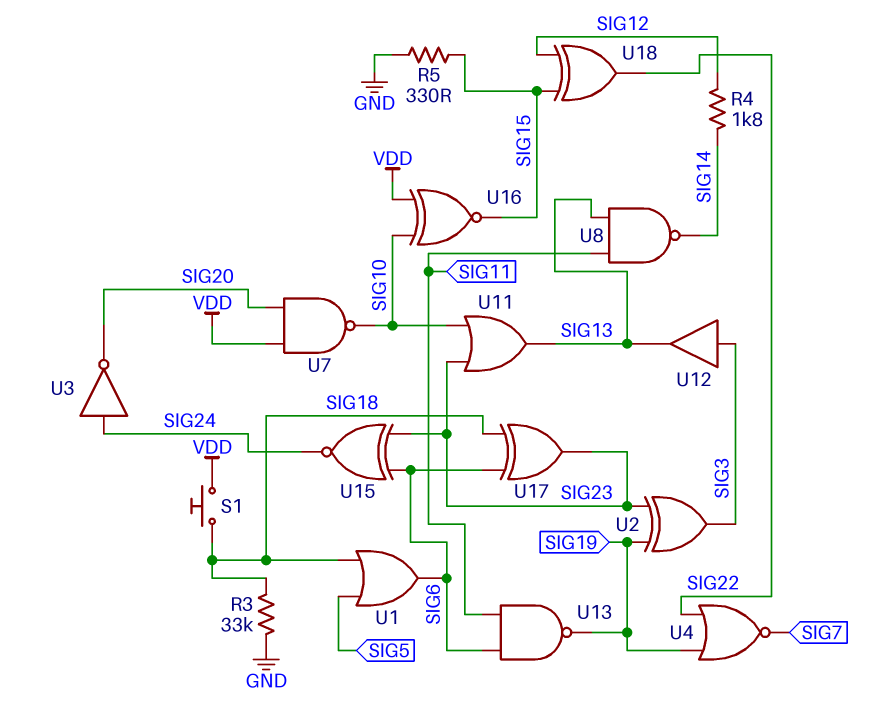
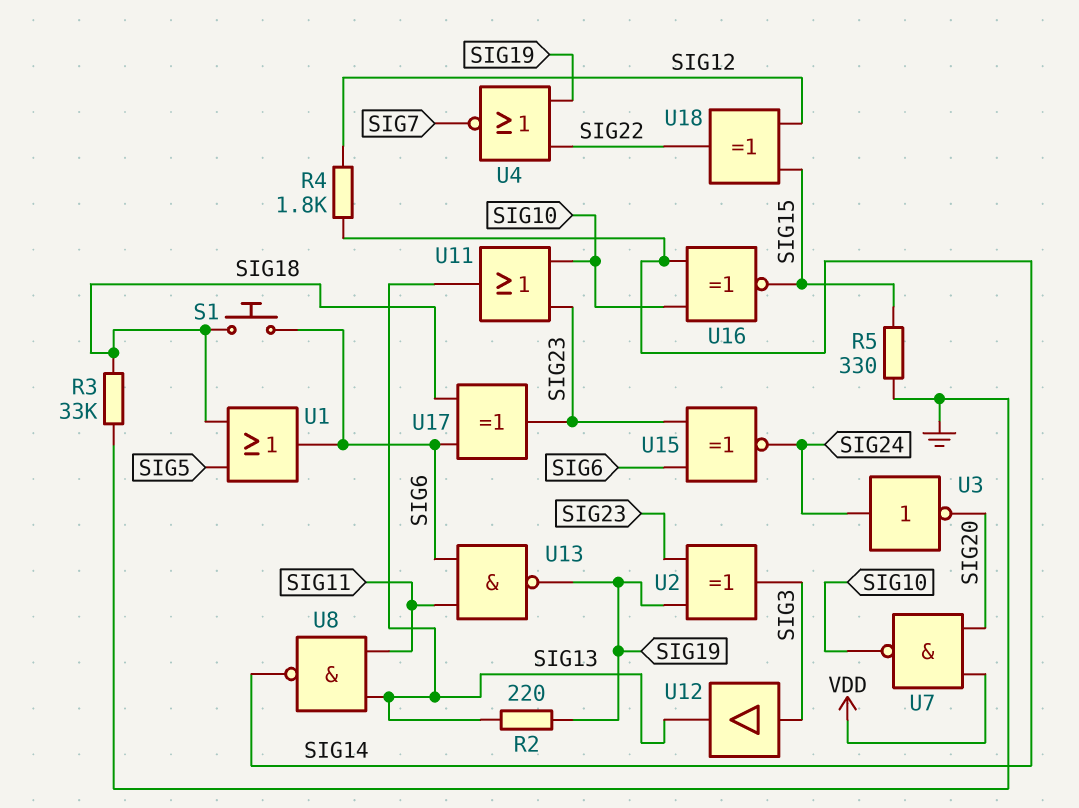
R2: none -> 220 (SIG13, SIG19)
S1: button (SIG18, VDD) -> button (SIG6, SIG18)
U16: XNOR (in SIG10, in VDD, out SIG15) -> XNOR (in SIG10, in SIG14, out SIG15)

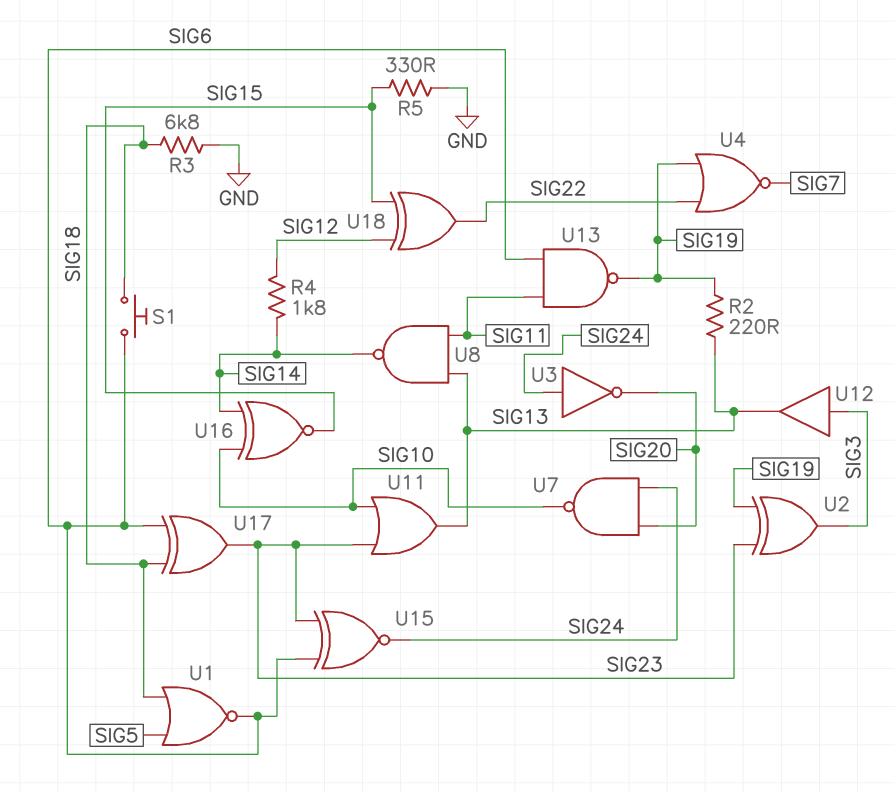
R3: 33k (GND, SIG18) -> 6.8k (GND, SIG18)
U1: OR (in SIG5, in SIG18, out SIG6) -> NOR (in SIG5, in SIG18, out SIG6)
U7: NAND (in SIG20, in VDD, out SIG10) -> NAND (in SIG20, in SIG24, out SIG10)

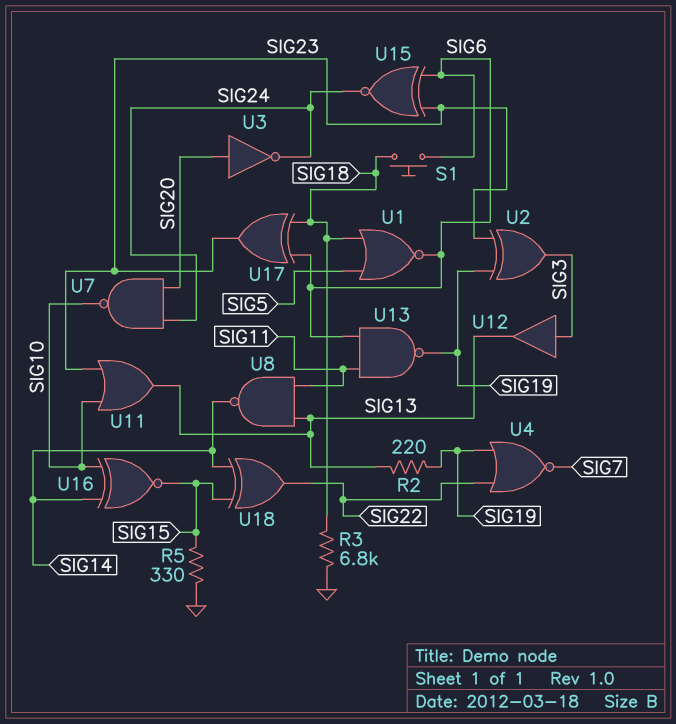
R4: 1.8k (SIG12, SIG14) -> none
U3: NOT (in SIG24, out SIG20) -> NOT (in SIG20, out SIG24)
U18: XOR (in SIG12, in SIG15, out SIG22) -> XOR (in SIG14, in SIG15, out SIG22)

